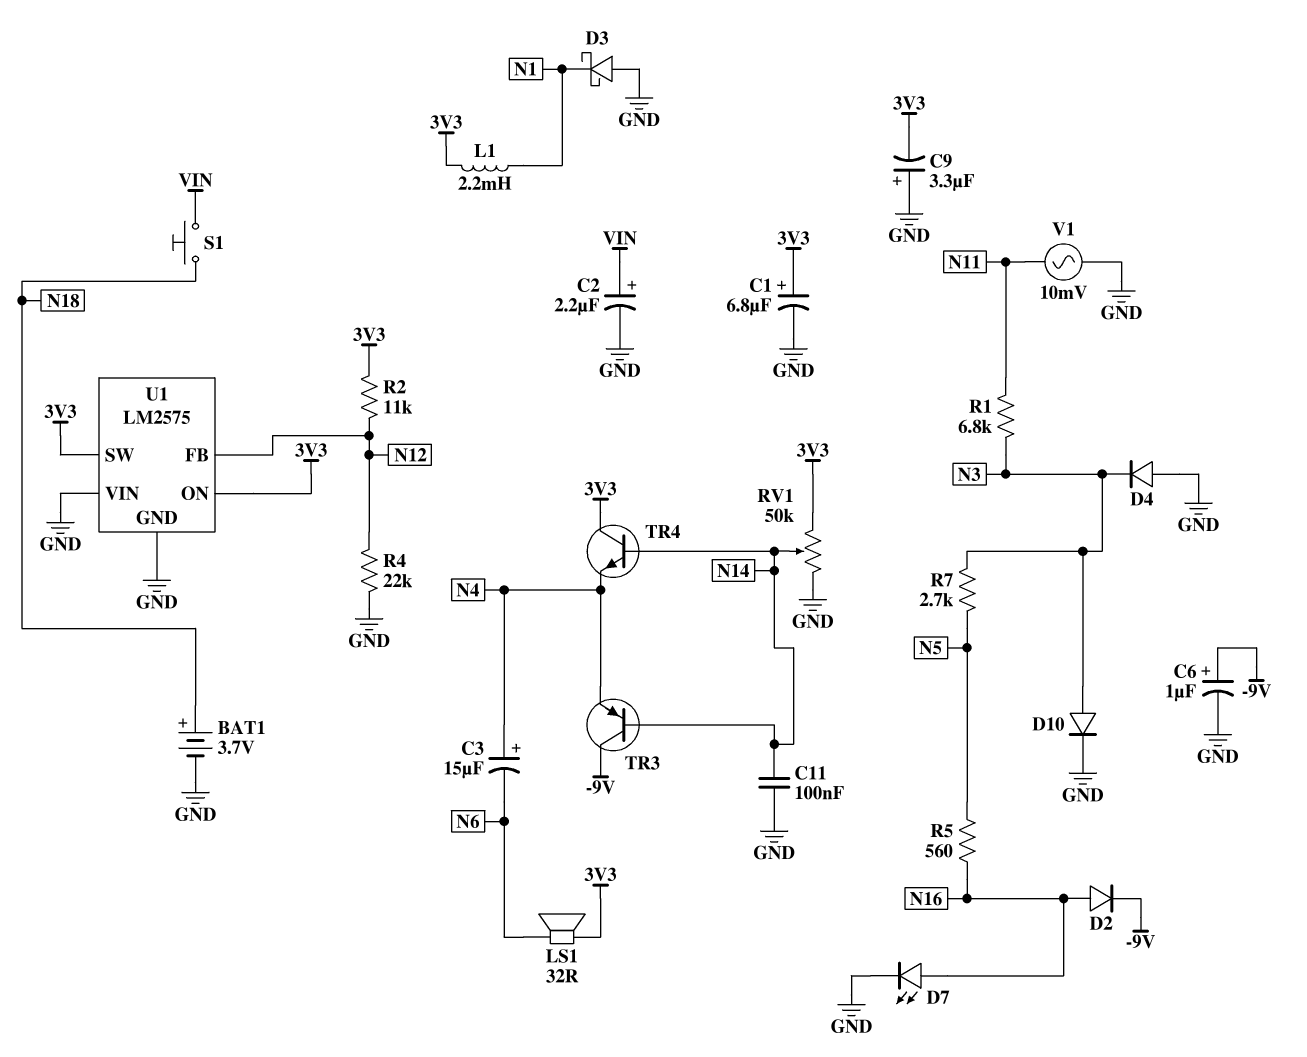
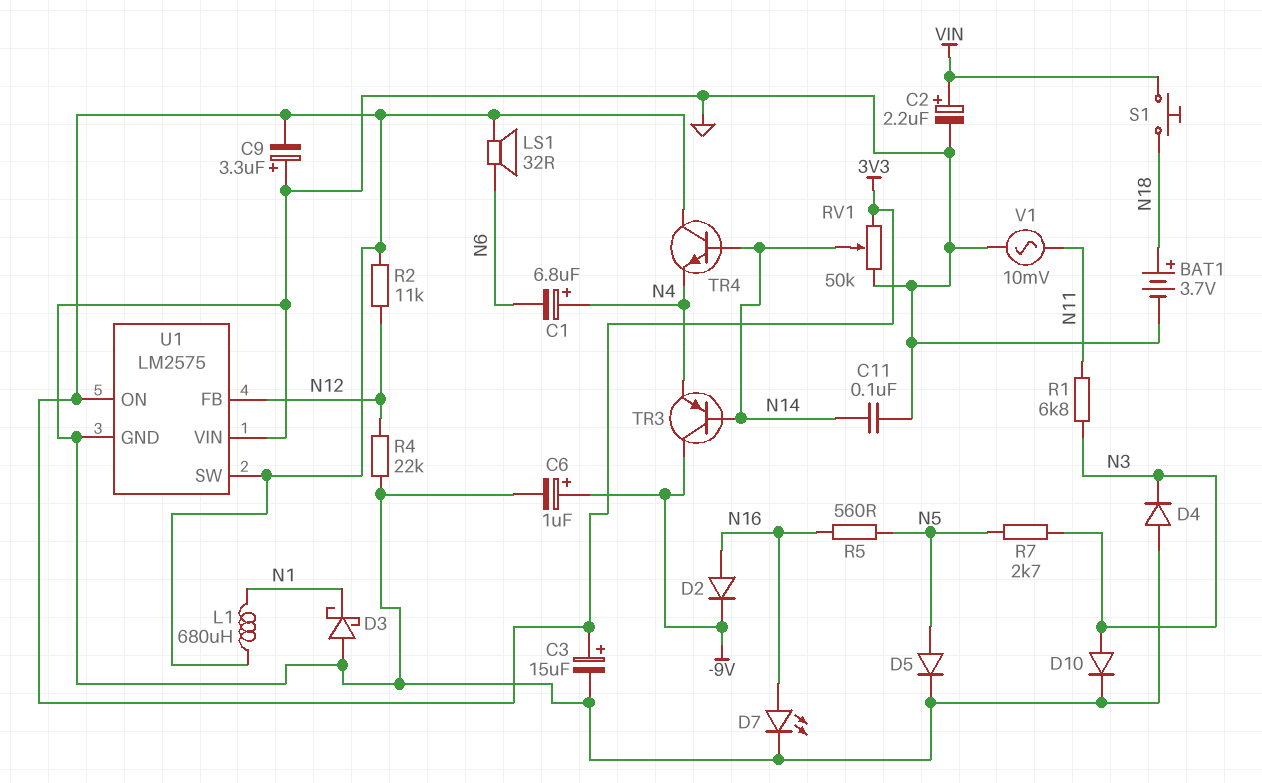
C1: 6.8uF (plus 3V3, minus GND) -> 6.8uF (plus N4, minus N6)
C3: 15uF (plus N4, minus N6) -> 15uF (plus 3V3, minus GND)
D5: none -> diode (A N5, K GND)
L1: 2.2mH (3V3, N1) -> 680uH (3V3, N1)

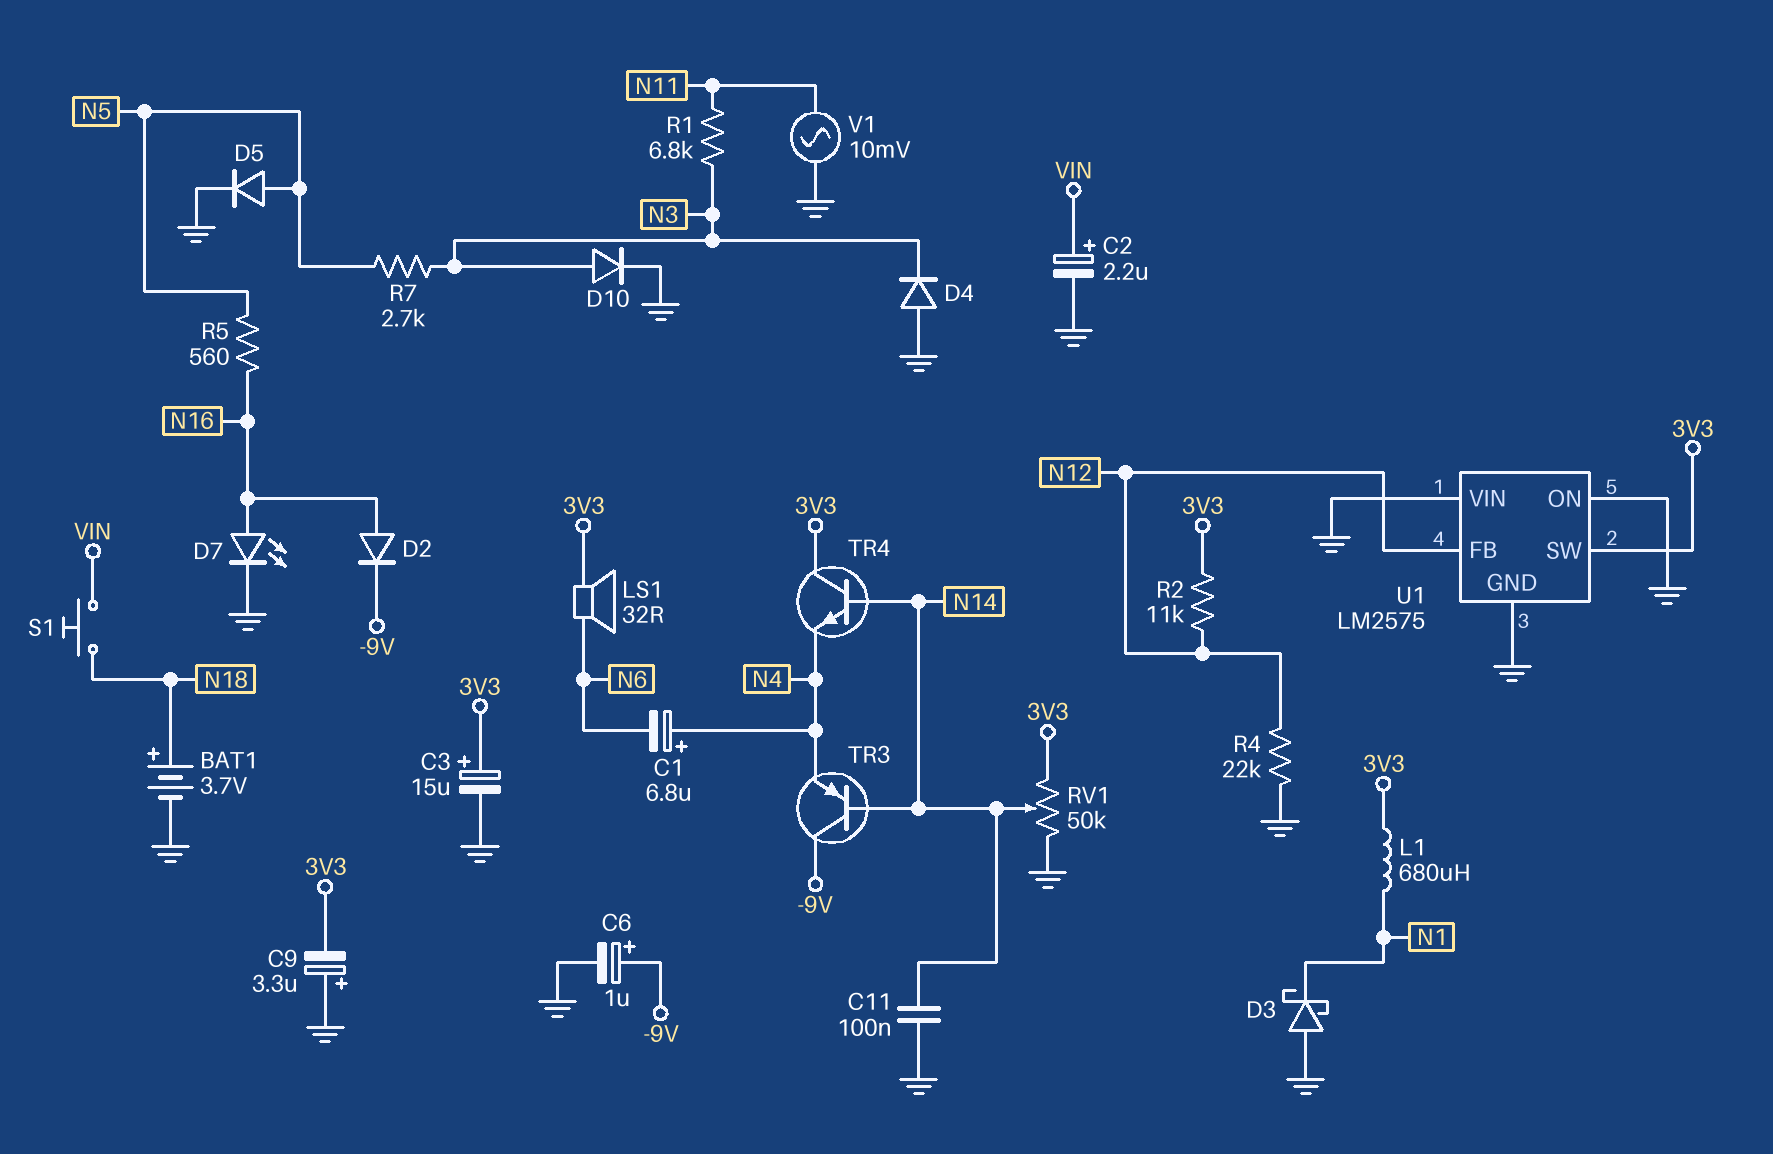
U1 pin ON: 3V3 -> GND

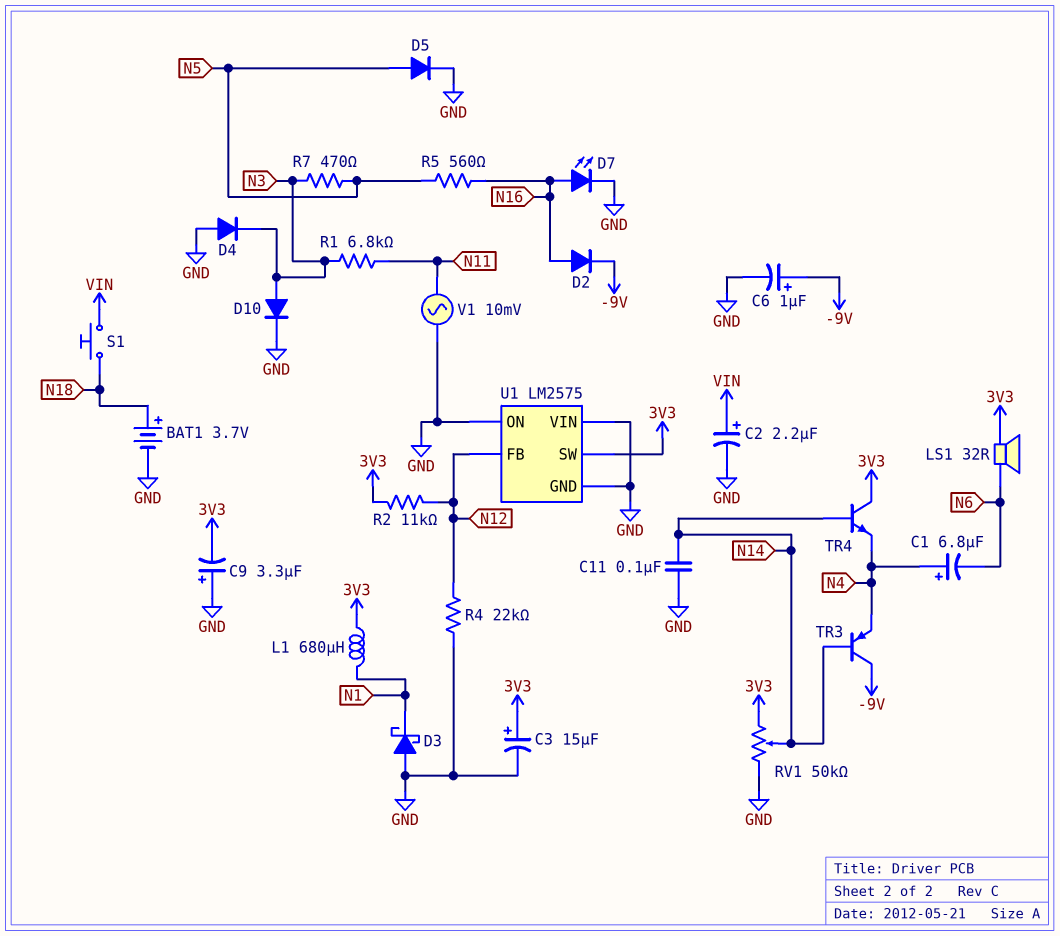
R7: 2.7k (N3, N5) -> 470 (N3, N5)

